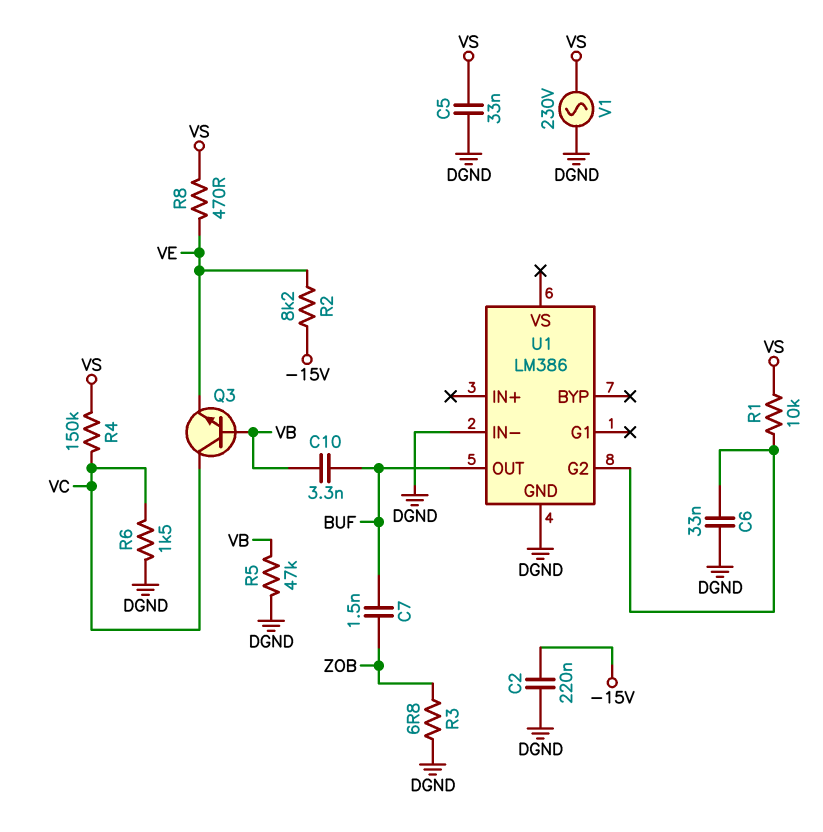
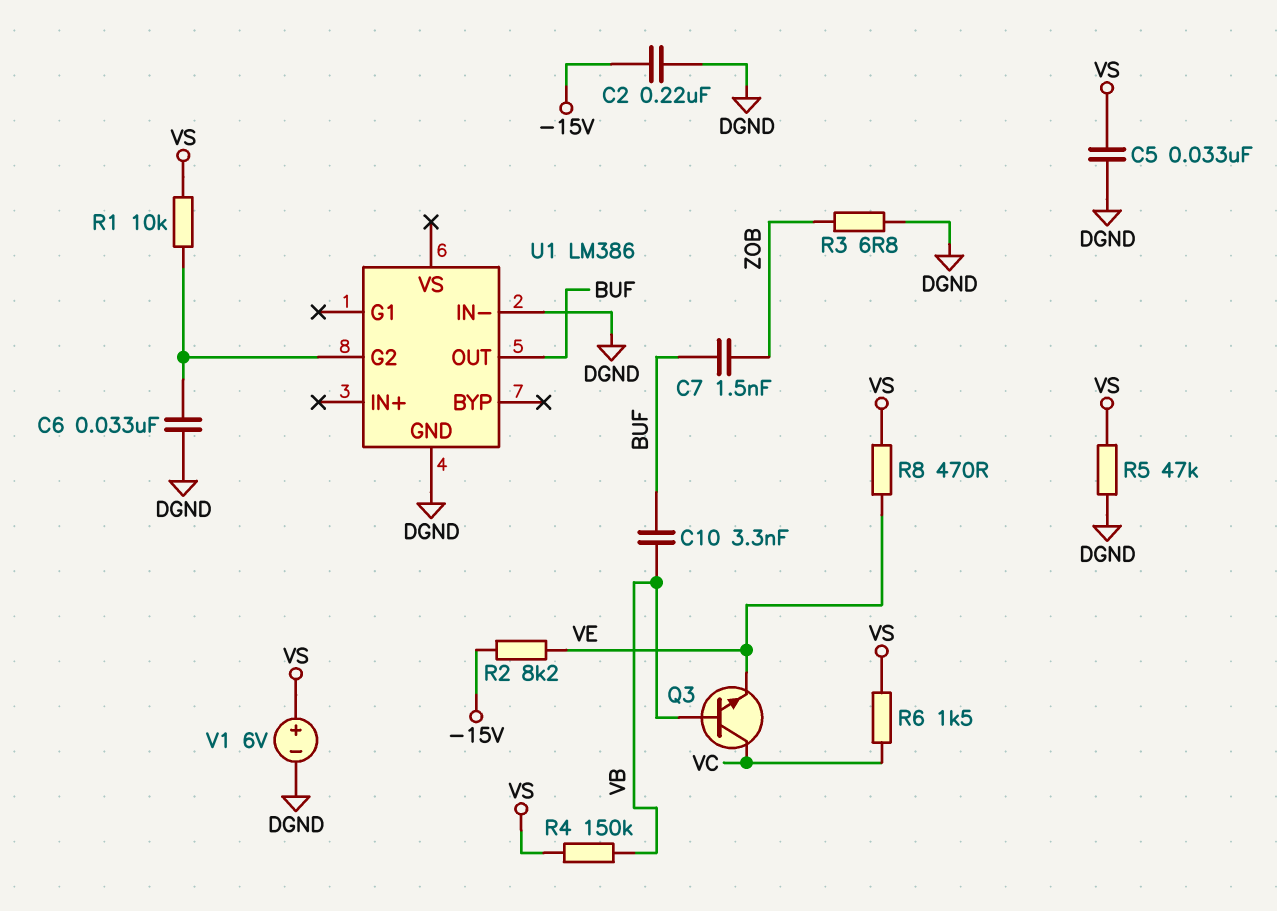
R4: 150k (VC, VS) -> 150k (VB, VS)
R5: 47k (DGND, VB) -> 47k (DGND, VS)
R6: 1.5k (DGND, VC) -> 1.5k (VC, VS)
V1: AC 230V (DGND, VS) -> 6V (plus VS, minus DGND)

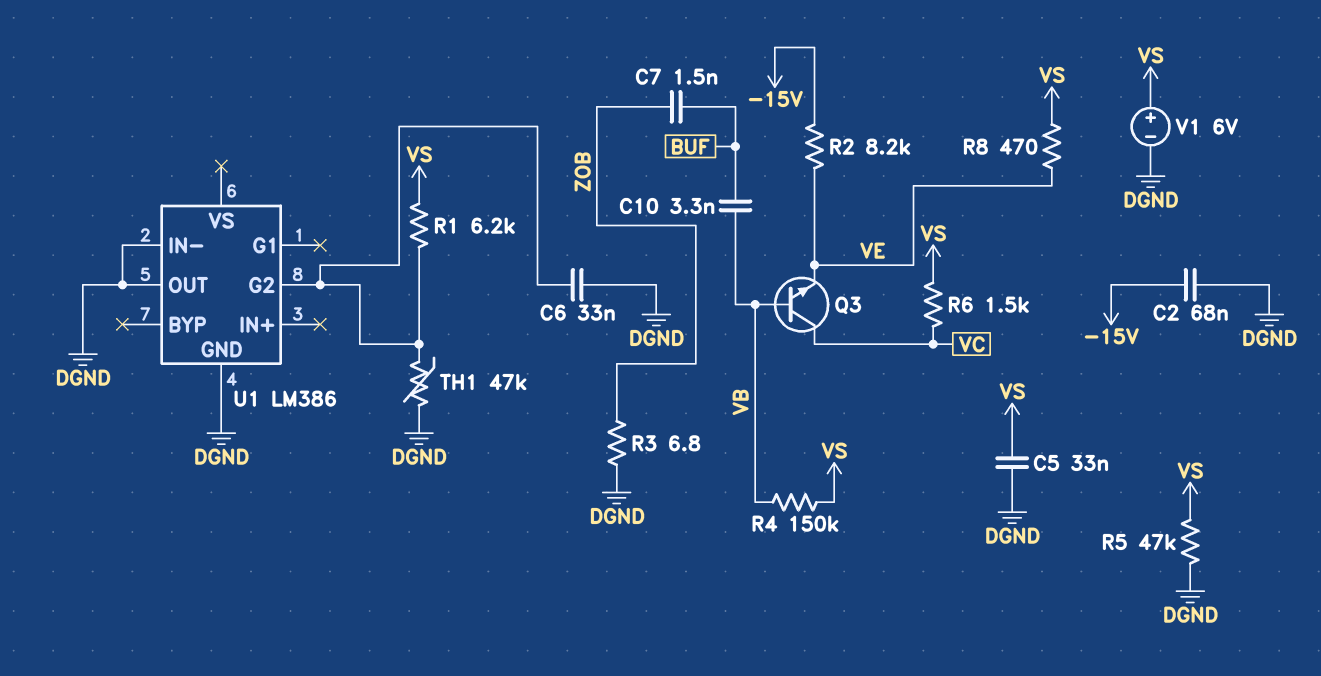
C2: 220nF (-15V, DGND) -> 68nF (-15V, DGND)
R1: 10k (U1/G2, VS) -> 6.2k (U1/G2, VS)
TH1: none -> 47k (DGND, U1/G2)
U1 pin OUT: BUF -> DGND

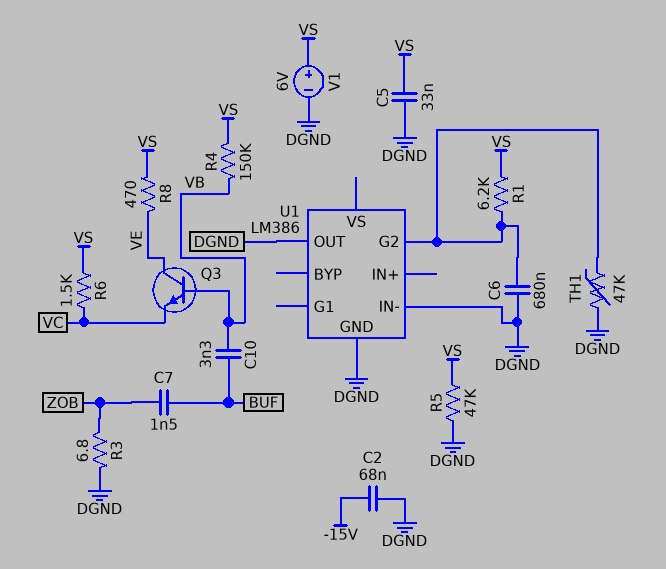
C6: 33nF (DGND, U1/G2) -> 680nF (DGND, U1/G2)
Q3: NPN (B VB, C VC, E VE) -> NPN (B VB, C VE, E VC)
R2: 8.2k (-15V, VE) -> none

